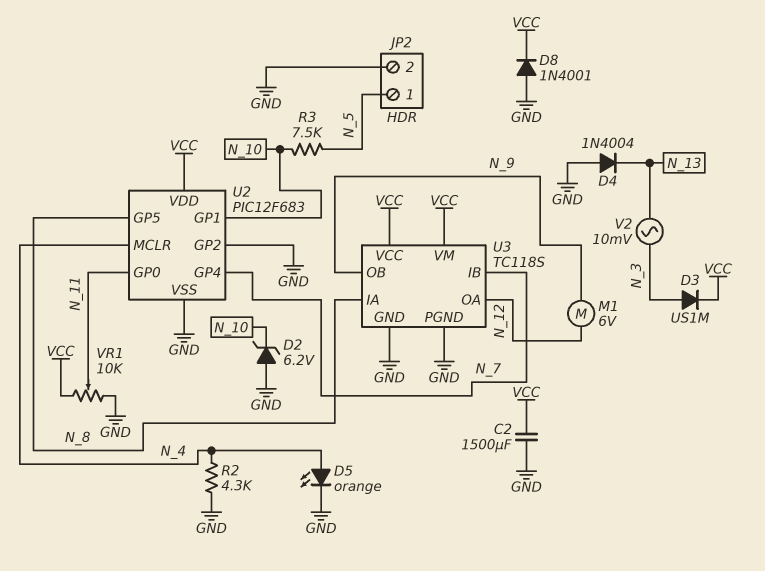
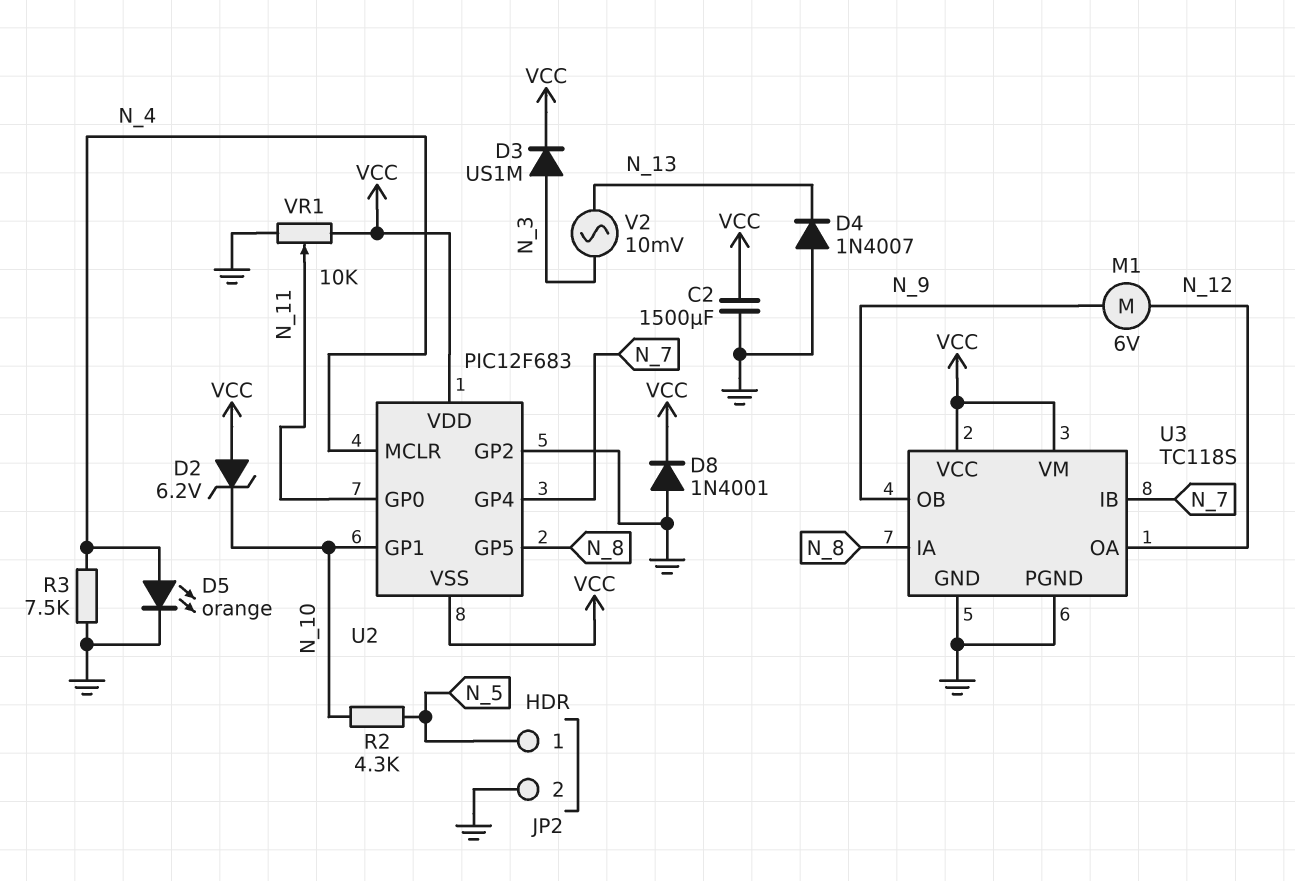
D2: zener 6.2V (A GND, K N_10) -> zener 6.2V (A VCC, K N_10)
D4: diode 1N4004 (A GND, K N_13) -> diode 1N4007 (A GND, K N_13)
R2: 4.3k (GND, N_4) -> 4.3k (N_5, N_10)
R3: 7.5k (N_5, N_10) -> 7.5k (GND, N_4)
U2 pin VSS: GND -> VCC

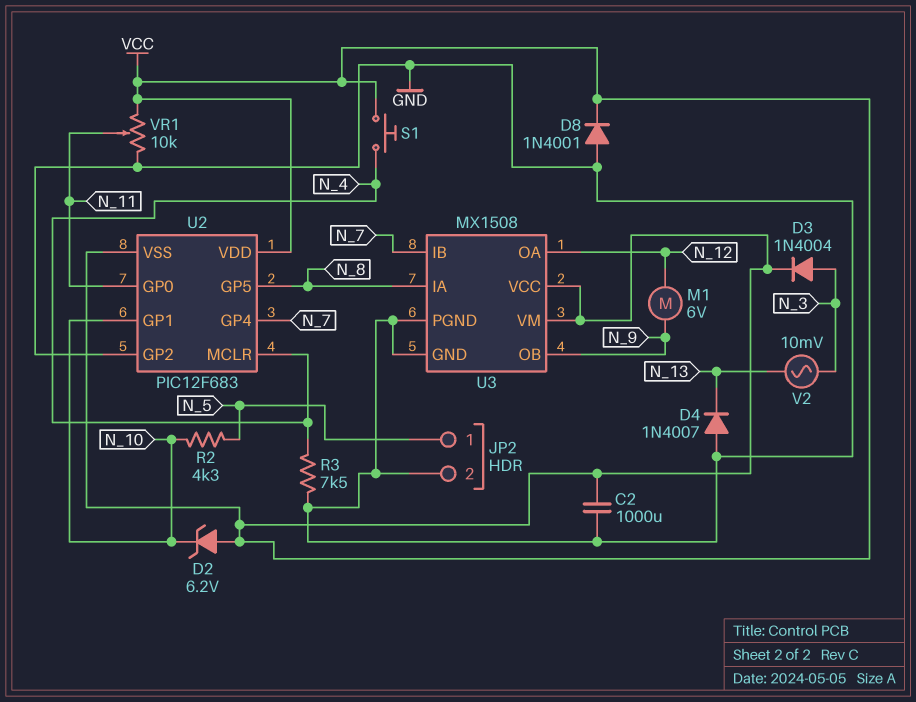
C2: 1500uF (GND, VCC) -> 1000uF (GND, VCC)
D3: diode US1M (A N_3, K VCC) -> diode 1N4004 (A N_3, K VCC)
D5: LED orange (A N_4, K GND) -> none
S1: none -> button (N_4, VCC)
U3: TC118S -> MX1508

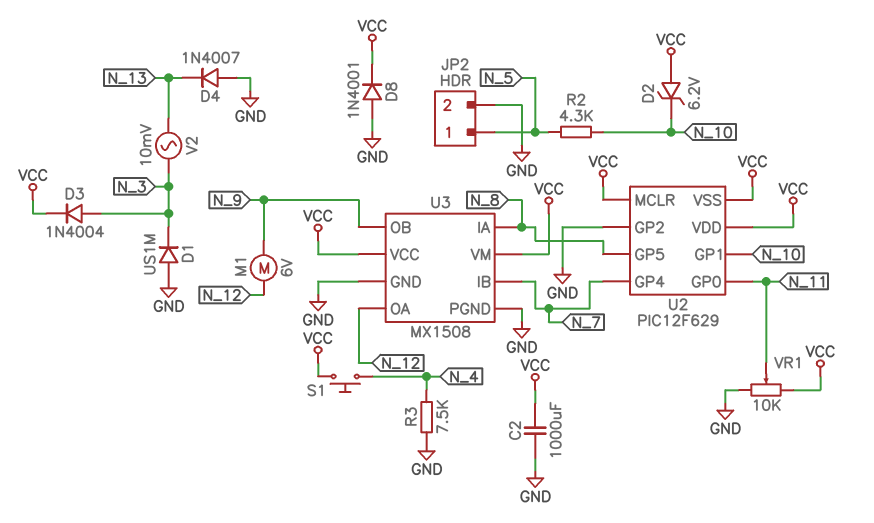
D1: none -> diode US1M (A GND, K N_3)
U2: PIC12F683 -> PIC12F629
U2 pin MCLR: N_4 -> VCC

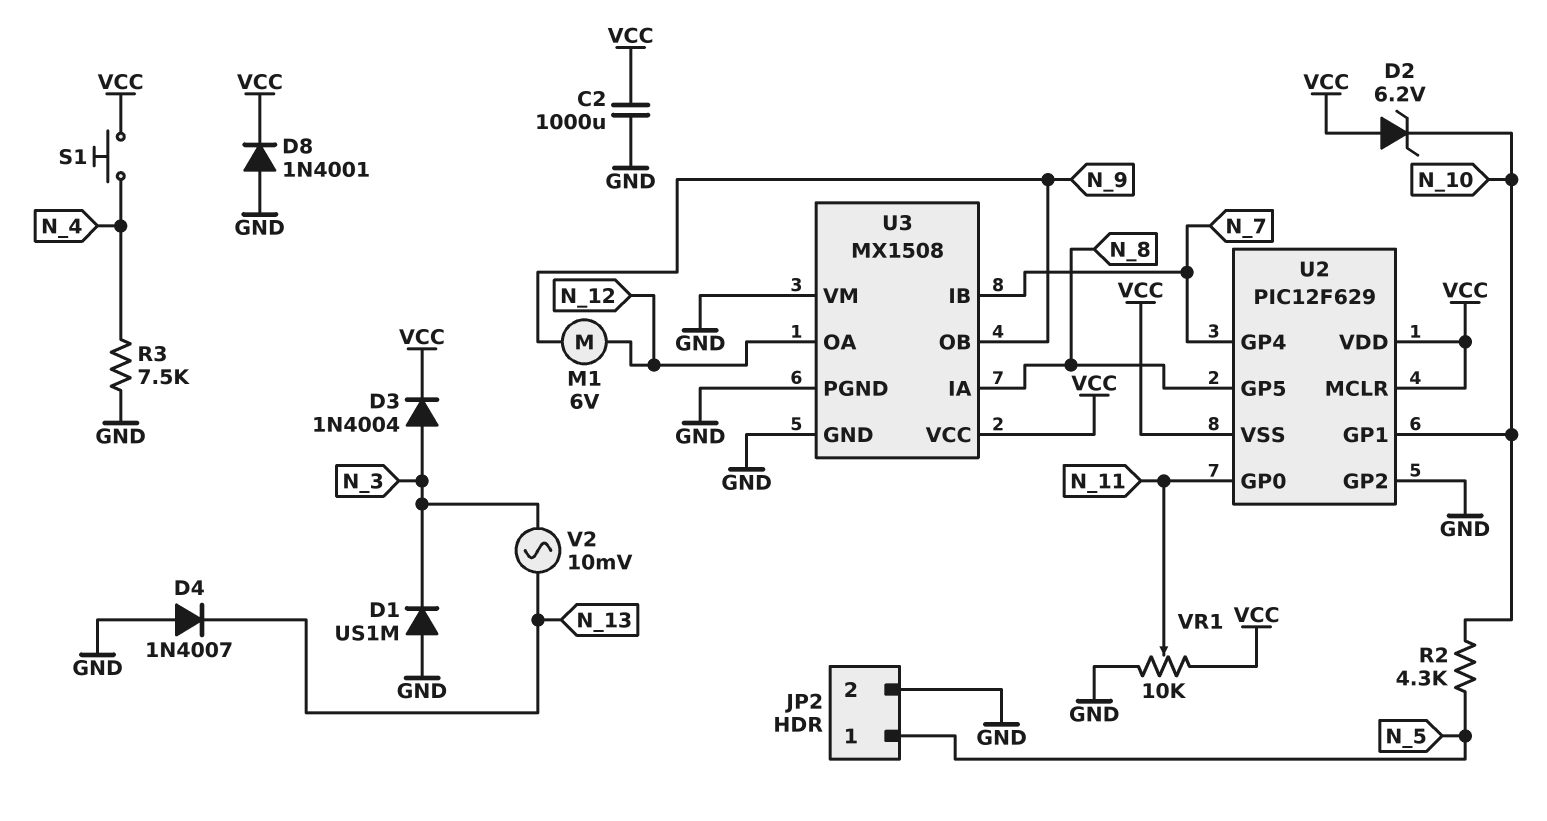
U3 pin VM: VCC -> GND

